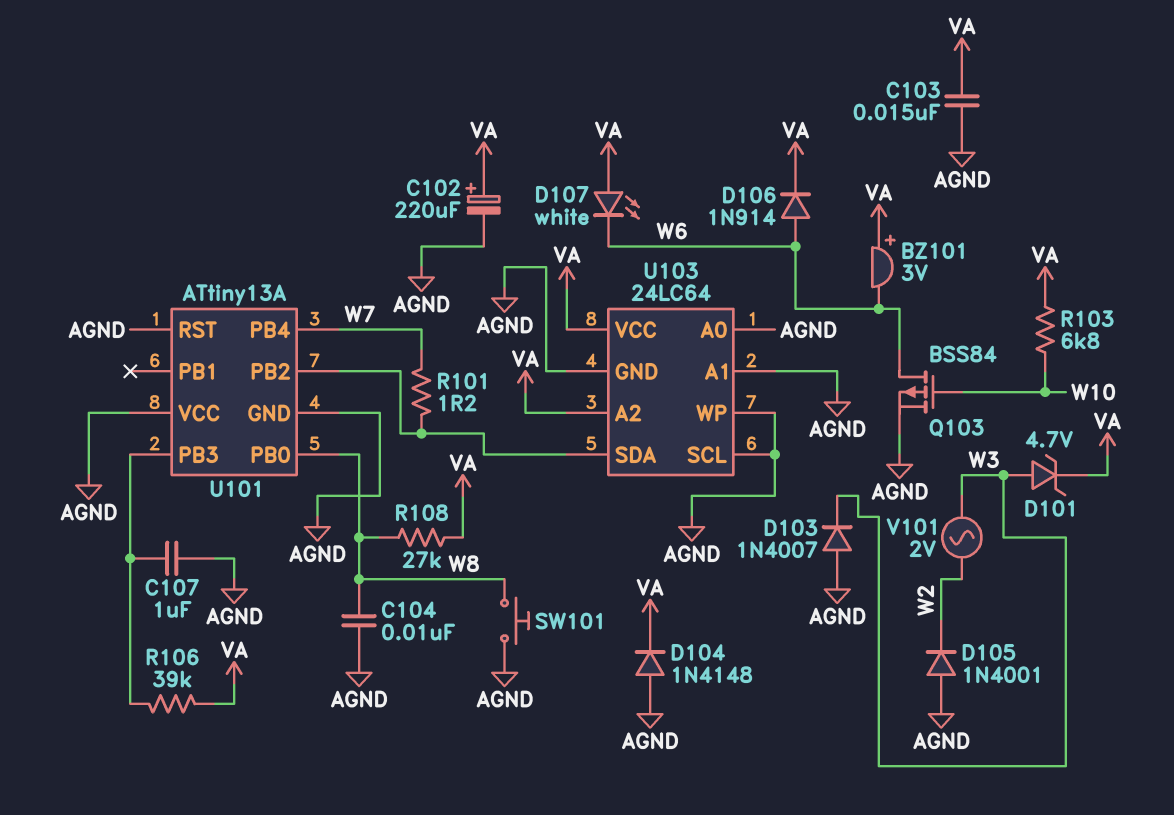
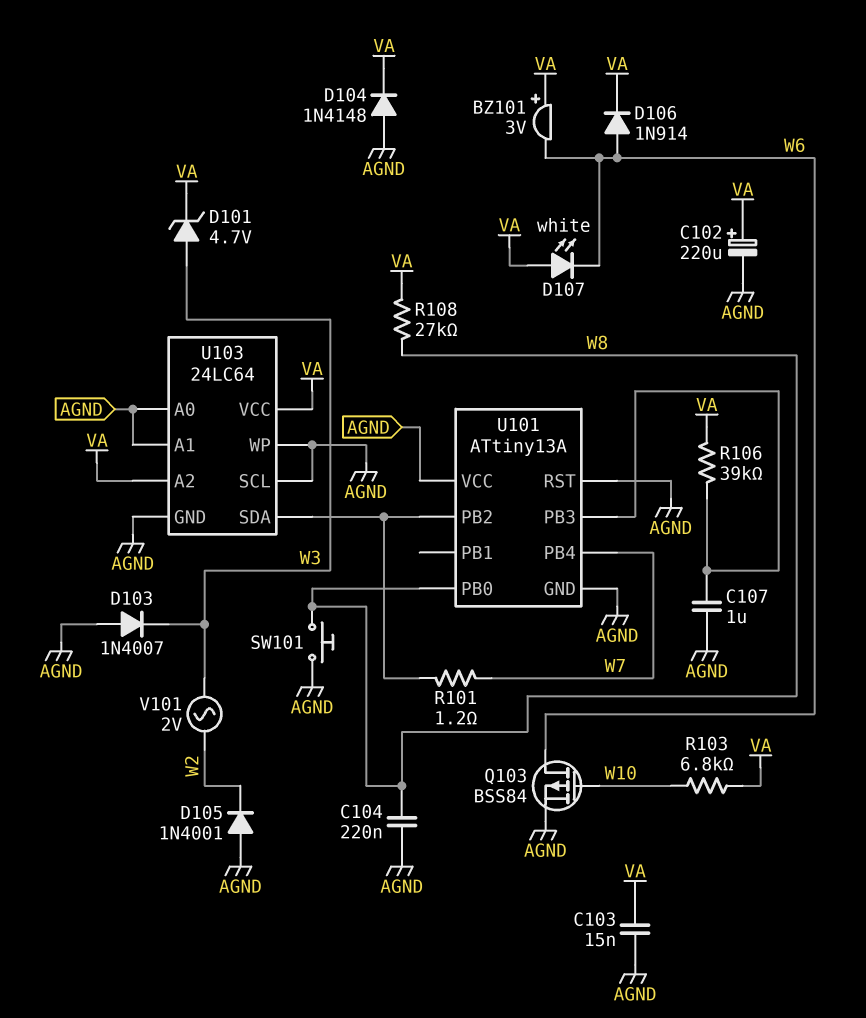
C104: 10nF (AGND, W8) -> 220nF (AGND, W8)

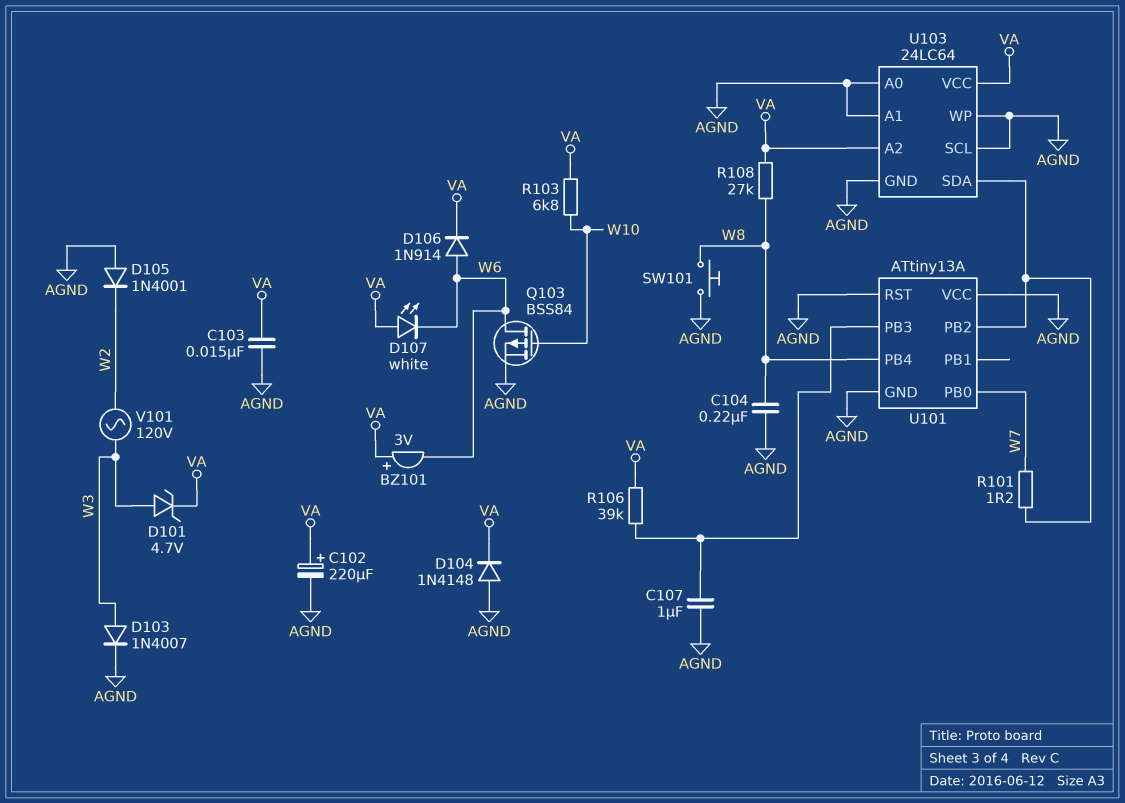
D103: diode 1N4007 (A AGND, K W3) -> diode 1N4007 (A W3, K AGND)
U101 pin PB0: W8 -> W7
U101 pin PB4: W7 -> W8
V101: AC 2V (W2, W3) -> AC 120V (W2, W3)

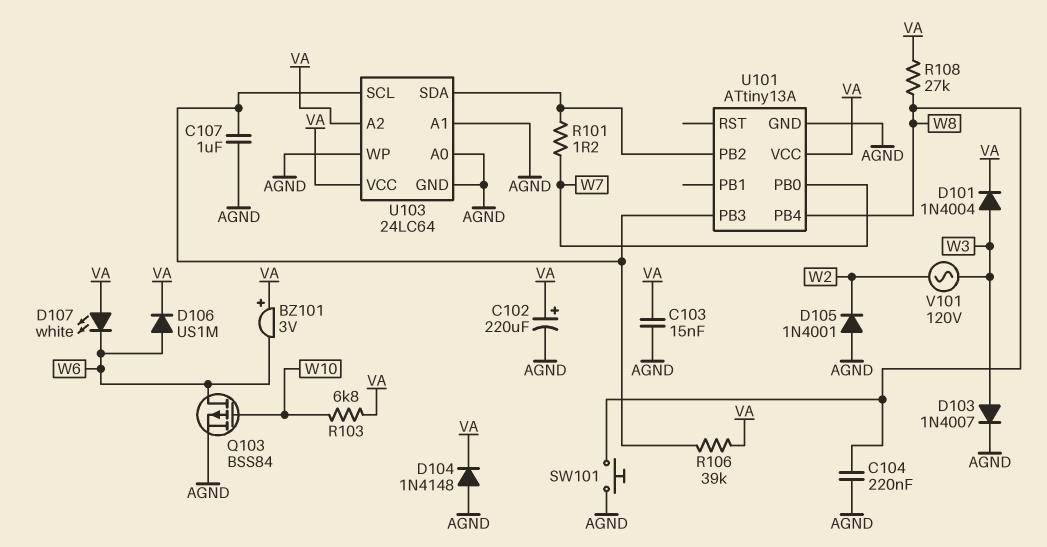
D101: zener 4.7V (A W3, K VA) -> diode 1N4004 (A W3, K VA)
D106: diode 1N914 (A W6, K VA) -> diode US1M (A W6, K VA)
U101 pin RST: AGND -> none
U101 pin VCC: AGND -> VA
U103 pin SCL: AGND -> U101/PB3

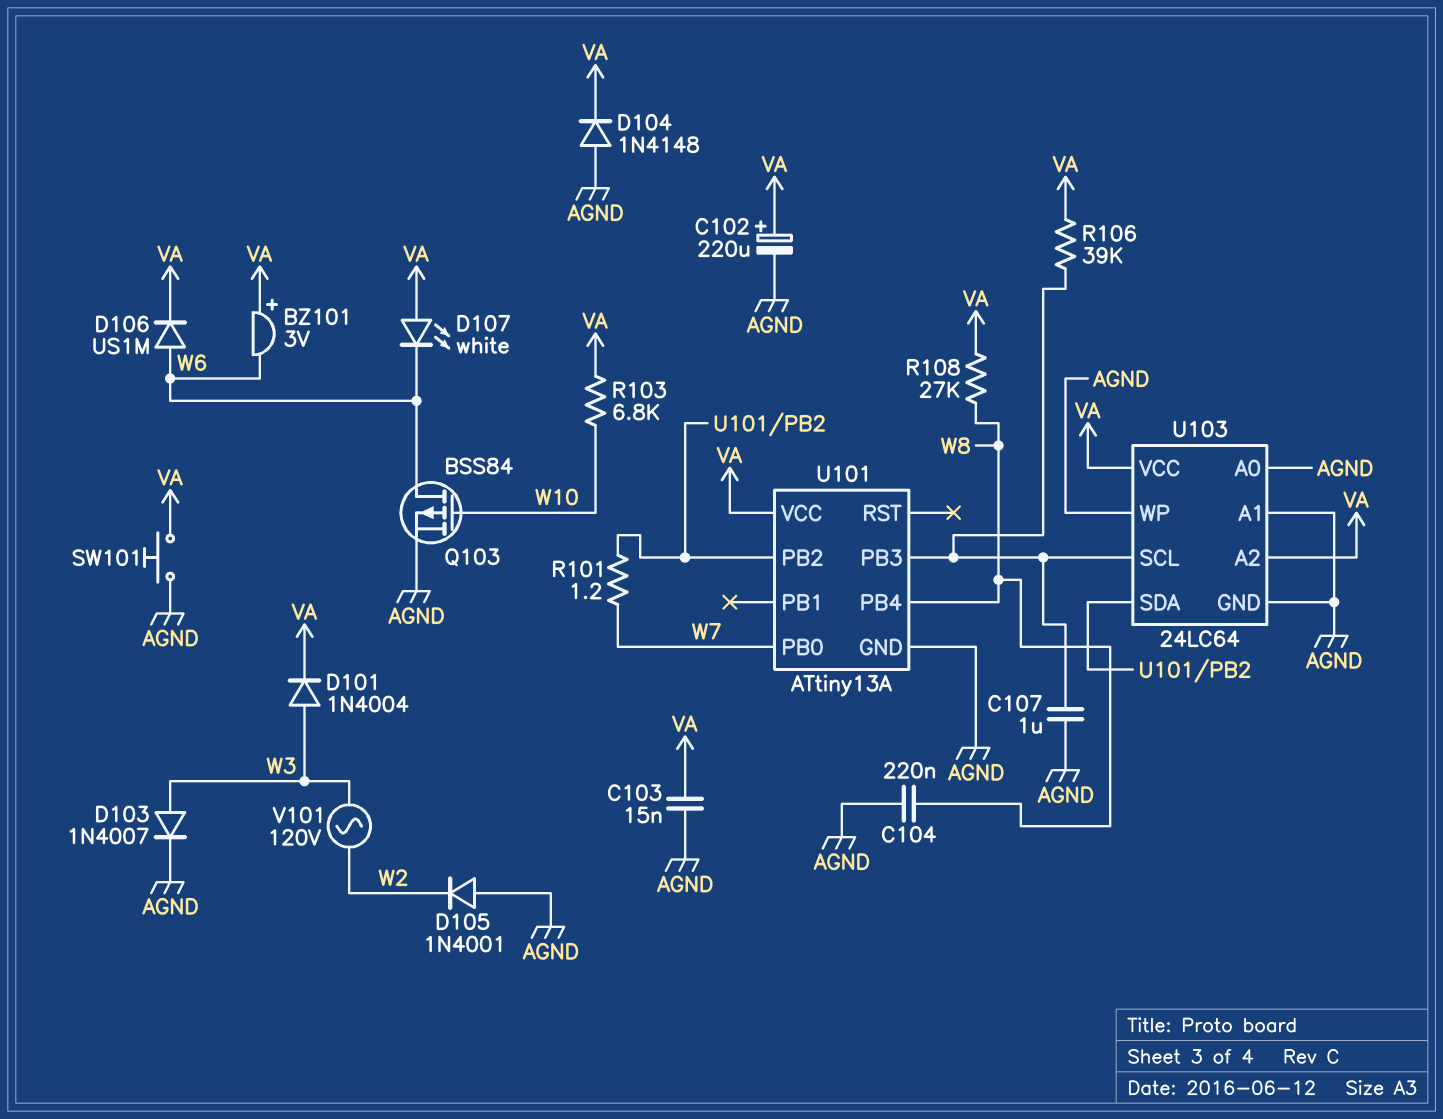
SW101: button (AGND, W8) -> button (AGND, VA)

